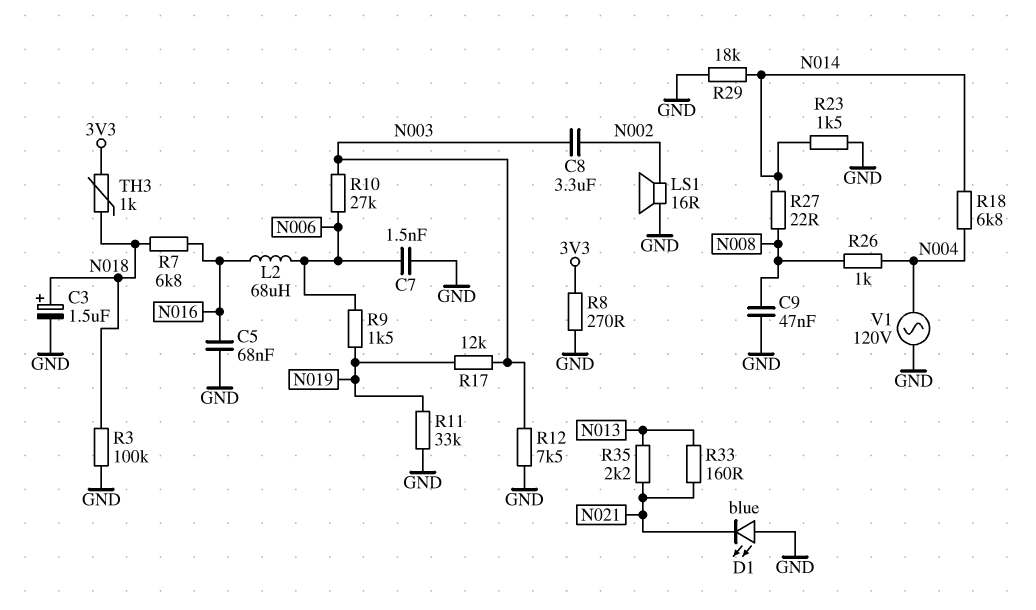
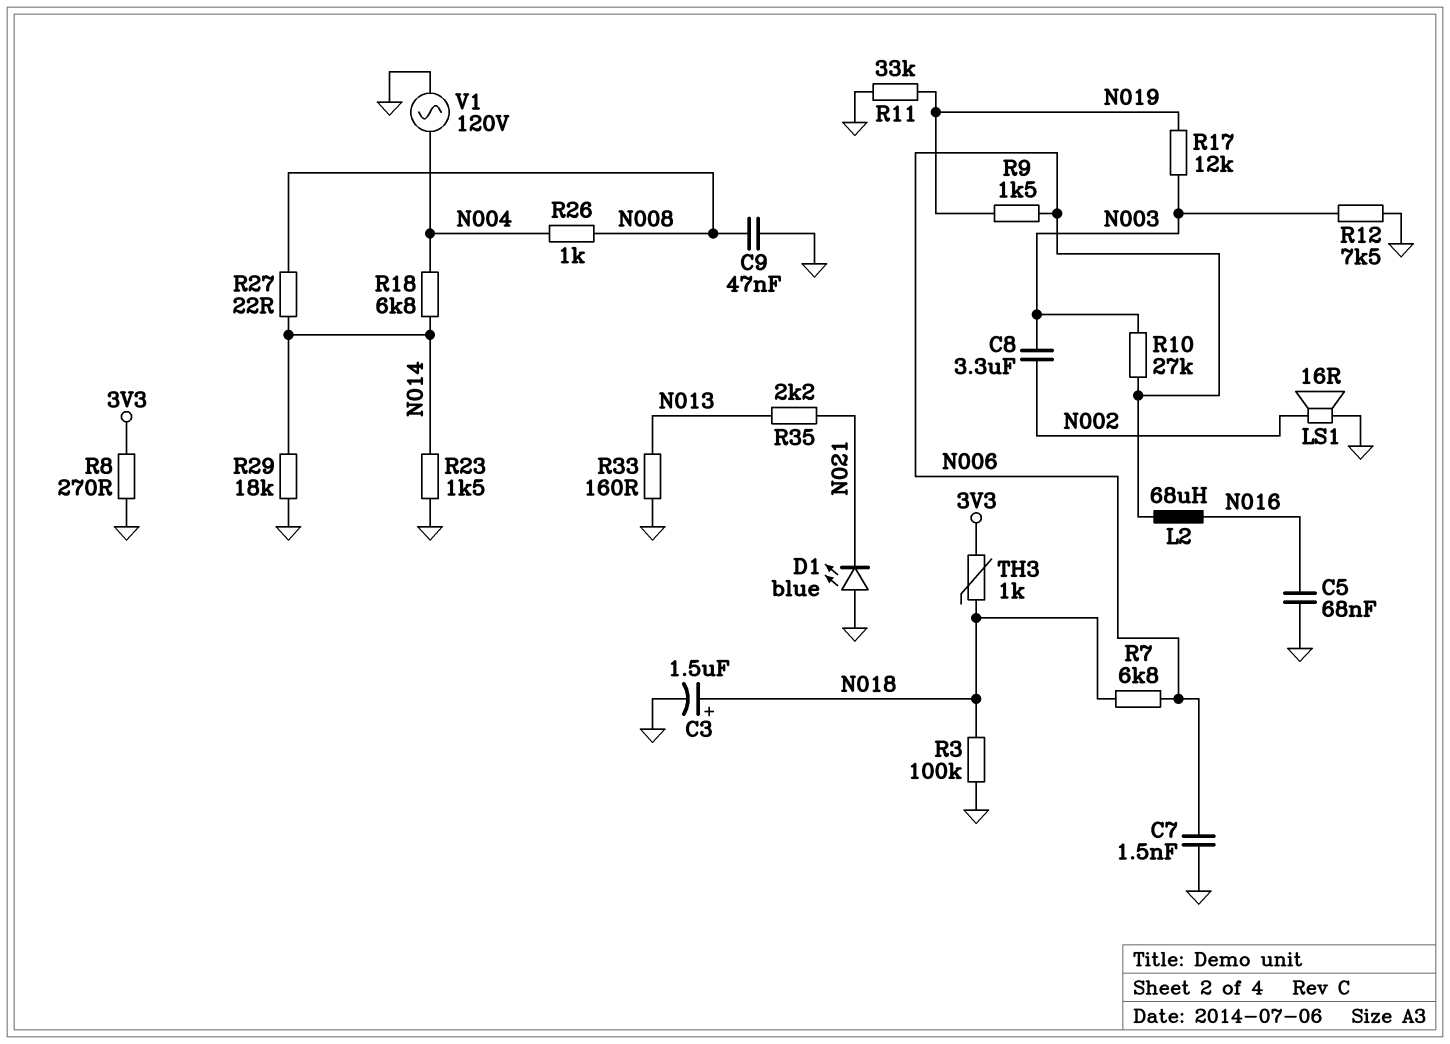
R7: 6.8k (N016, N018) -> 6.8k (N006, N018)
R33: 160 (N013, N021) -> 160 (GND, N013)

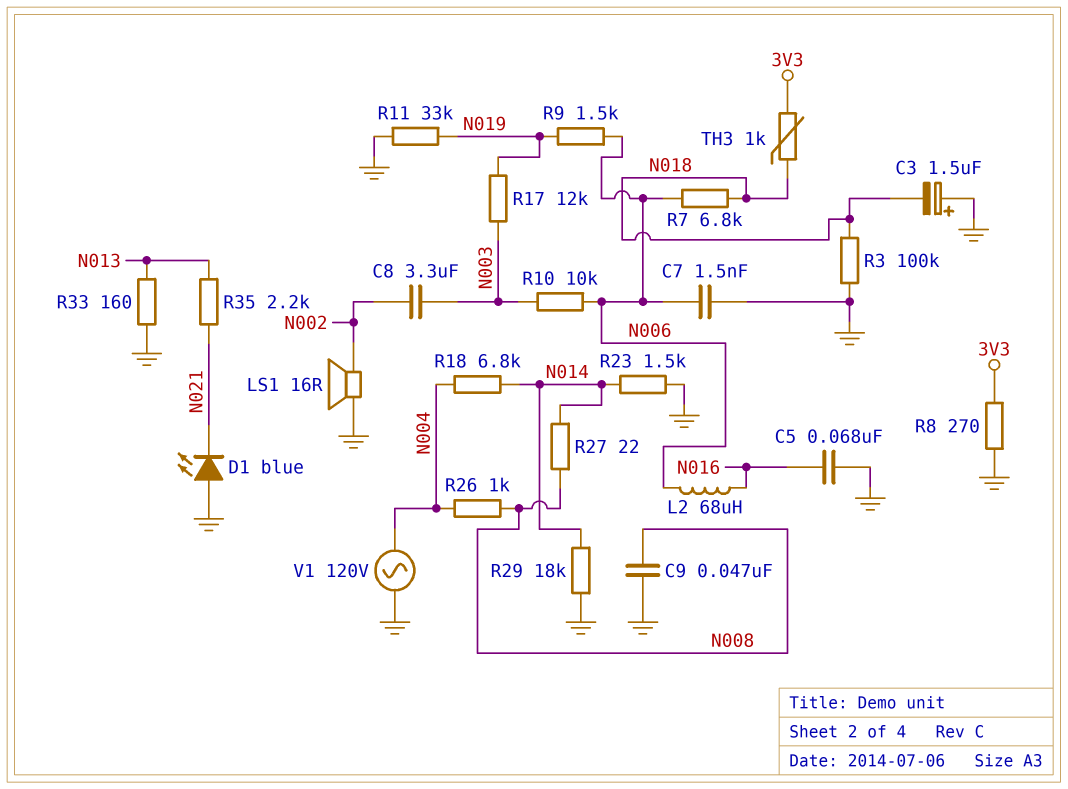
C3: 1.5uF (plus N018, minus GND) -> 1.5uF (plus GND, minus N018)
R10: 27k (N003, N006) -> 10k (N003, N006)
R12: 7.5k (GND, N003) -> none

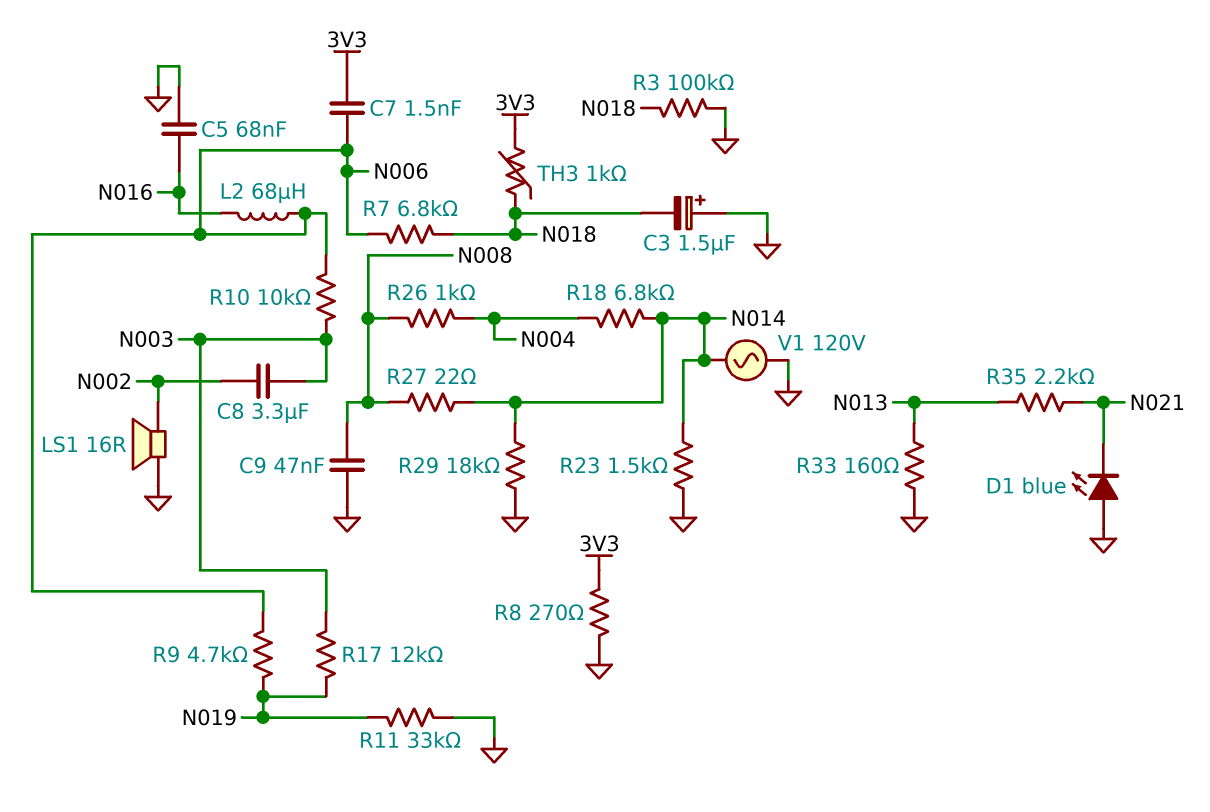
C7: 1.5nF (GND, N006) -> 1.5nF (3V3, N006)
R9: 1.5k (N006, N019) -> 4.7k (N006, N019)
V1: AC 120V (GND, N004) -> AC 120V (GND, N014)

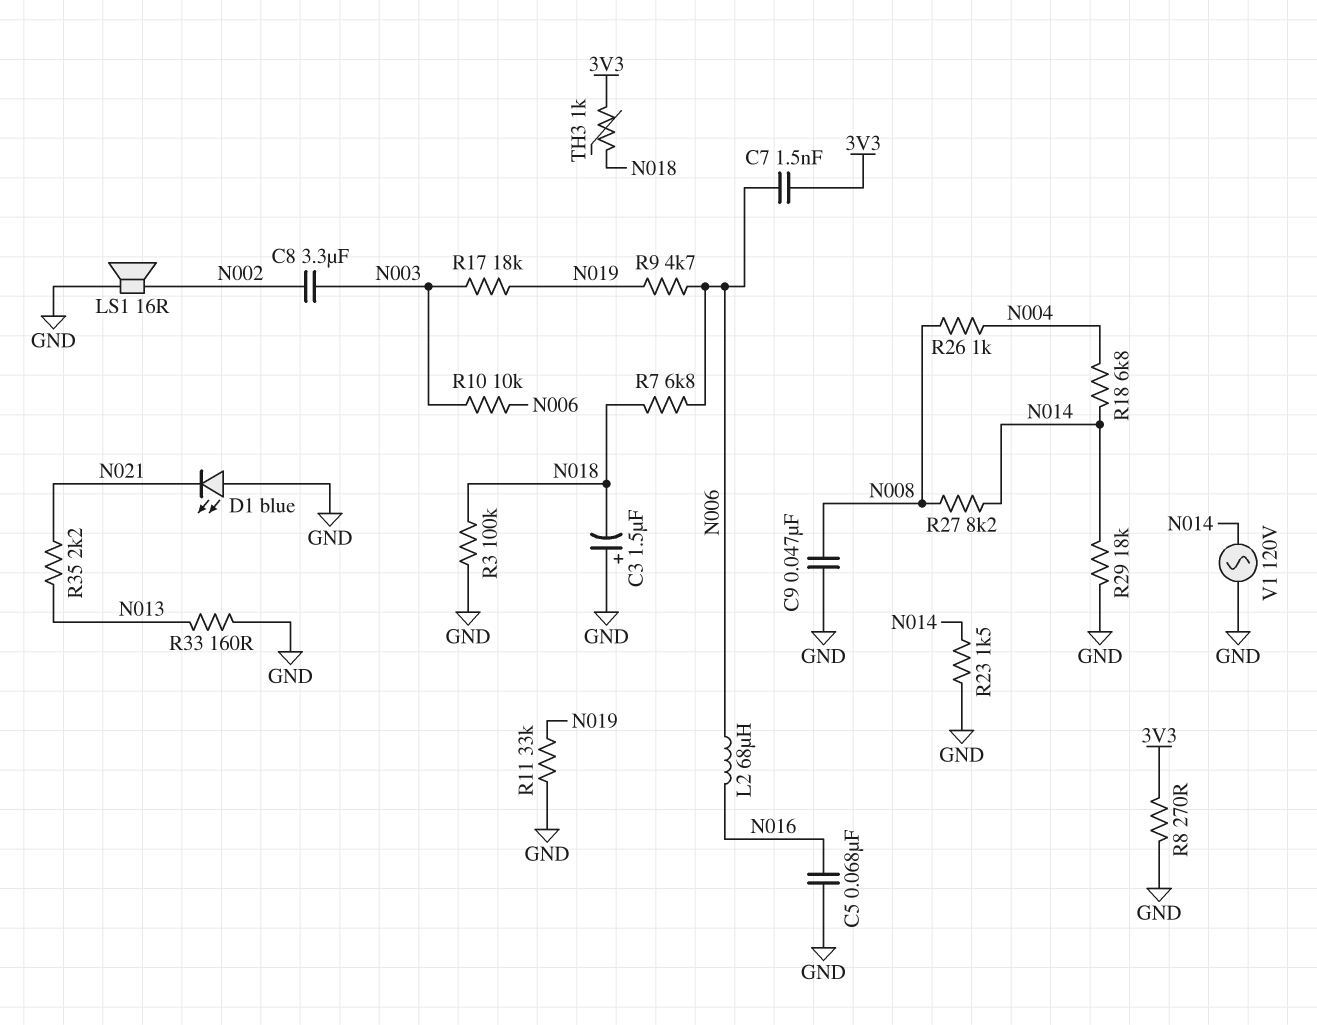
R17: 12k (N003, N019) -> 18k (N003, N019)
R27: 22 (N008, N014) -> 8.2k (N008, N014)

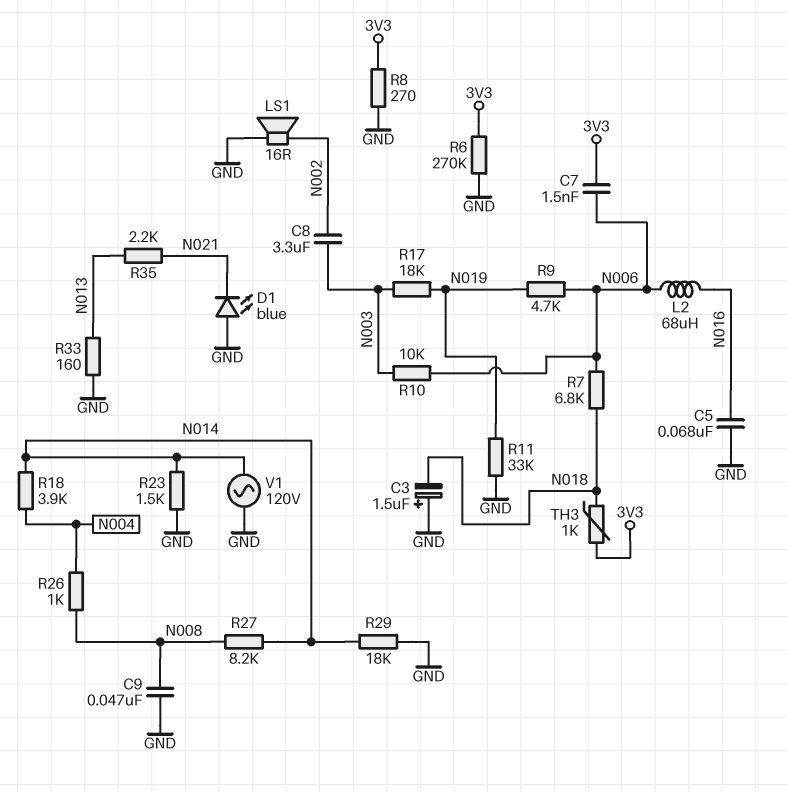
R3: 100k (GND, N018) -> none
R6: none -> 270k (3V3, GND)
R18: 6.8k (N004, N014) -> 3.9k (N004, N014)

